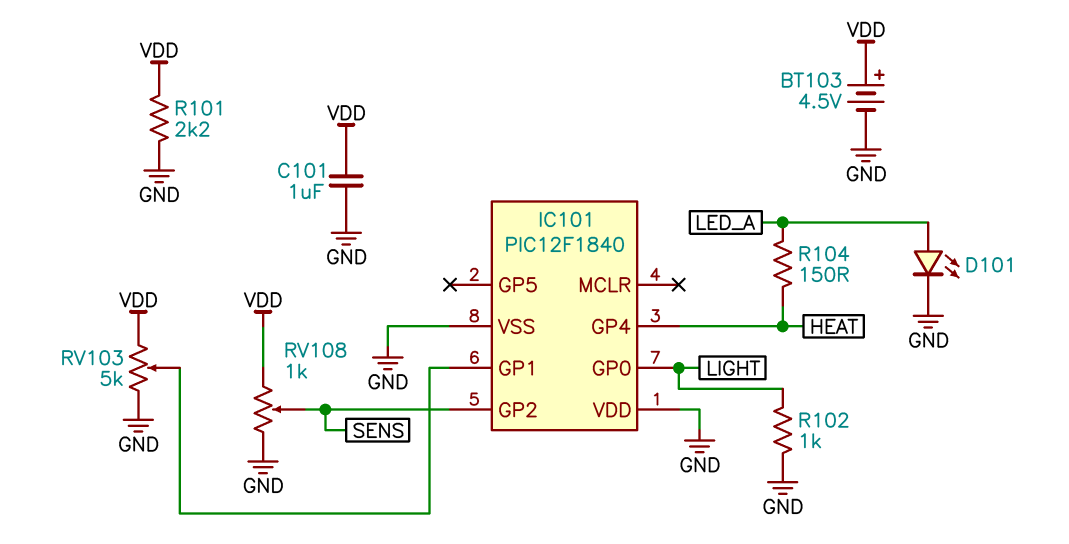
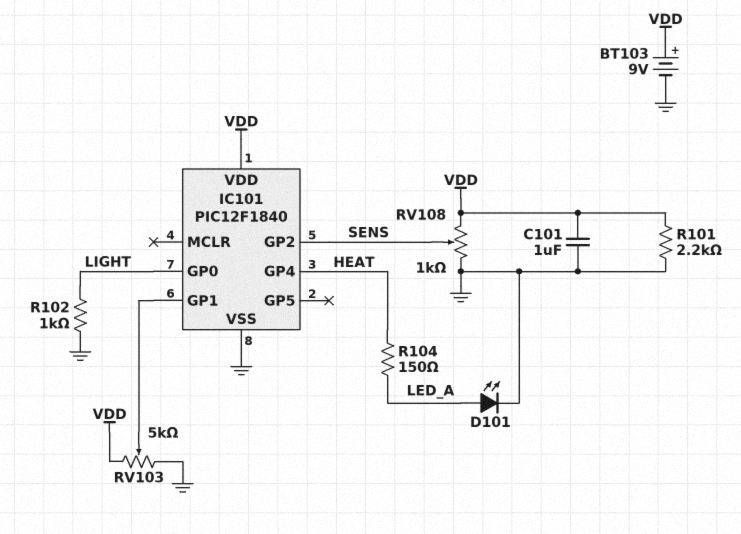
BT103: 4.5V (plus VDD, minus GND) -> 9V (plus VDD, minus GND)
IC101 pin VDD: GND -> VDD

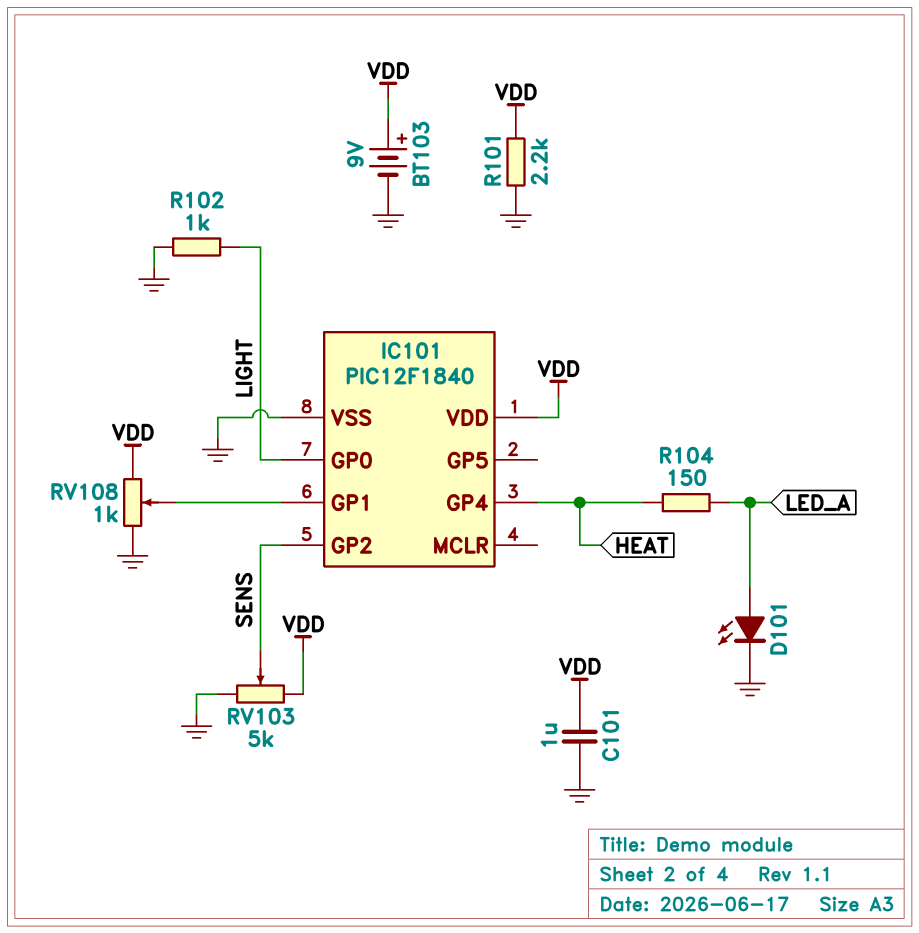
RV103: 5k (GND, VDD, wiper IC101/GP1) -> 5k (GND, VDD, wiper SENS)
RV108: 1k (GND, VDD, wiper SENS) -> 1k (GND, VDD, wiper IC101/GP1)

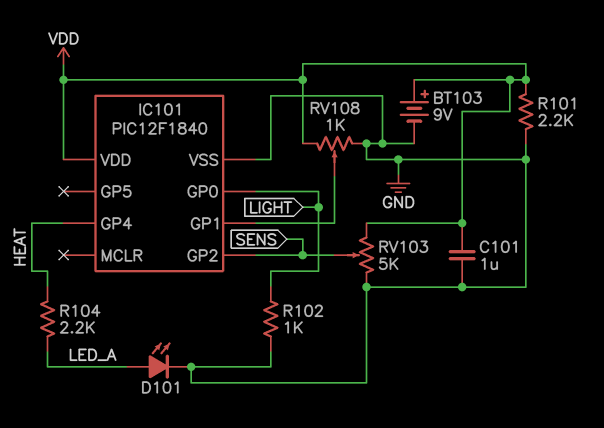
R104: 150 (HEAT, LED_A) -> 2.2k (HEAT, LED_A)

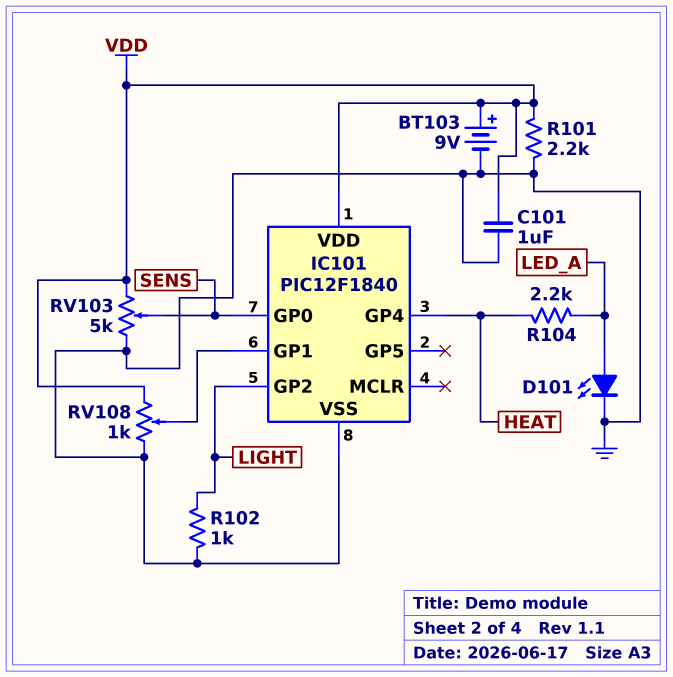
IC101 pin GP0: LIGHT -> SENS
IC101 pin GP2: SENS -> LIGHT

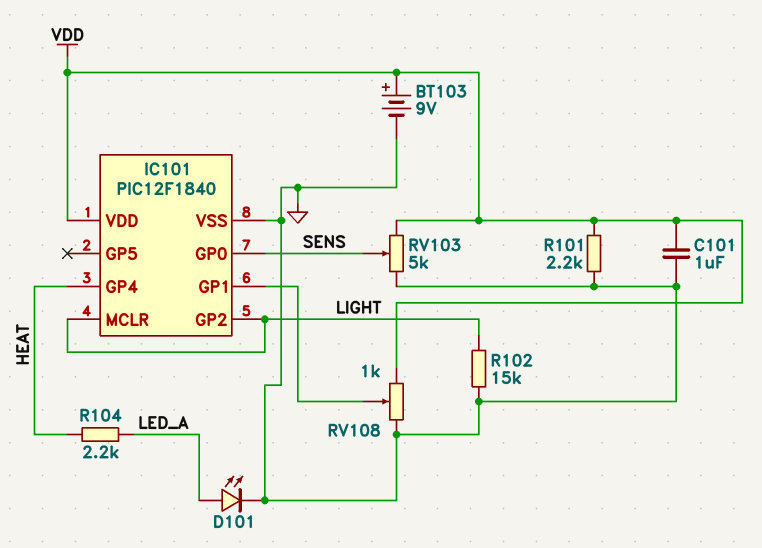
IC101 pin MCLR: none -> LIGHT
R102: 1k (GND, LIGHT) -> 15k (GND, LIGHT)

